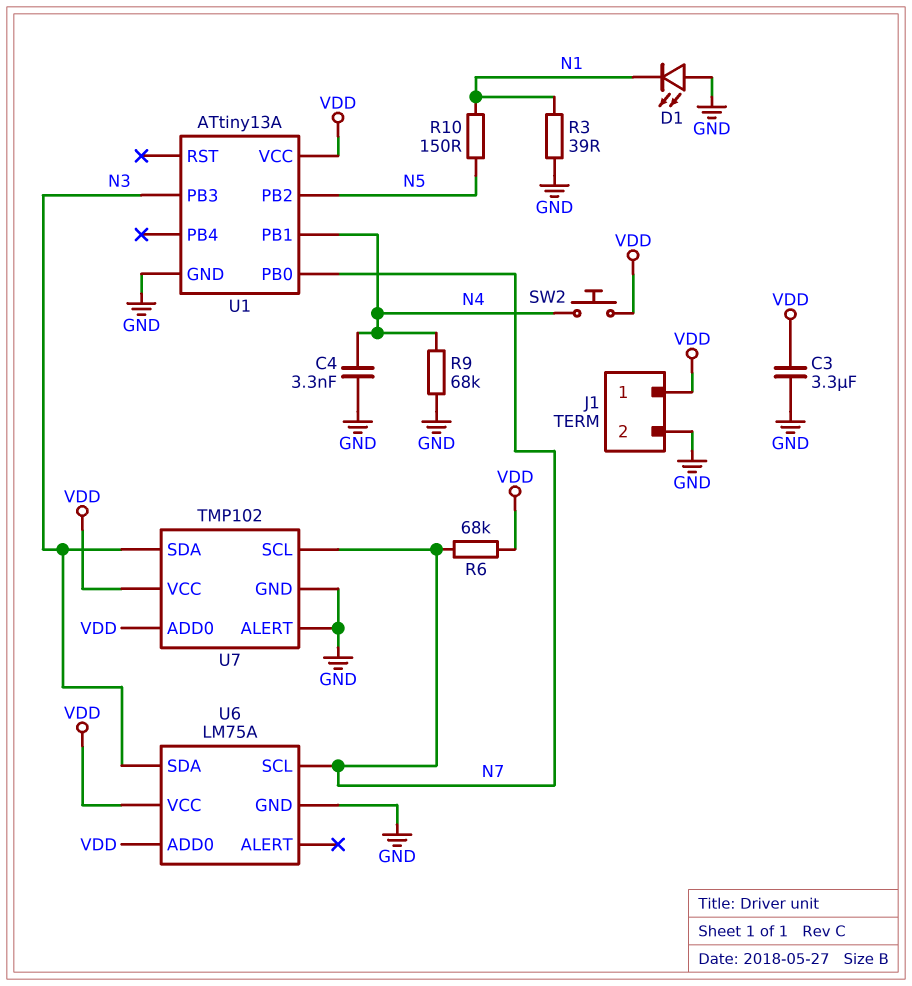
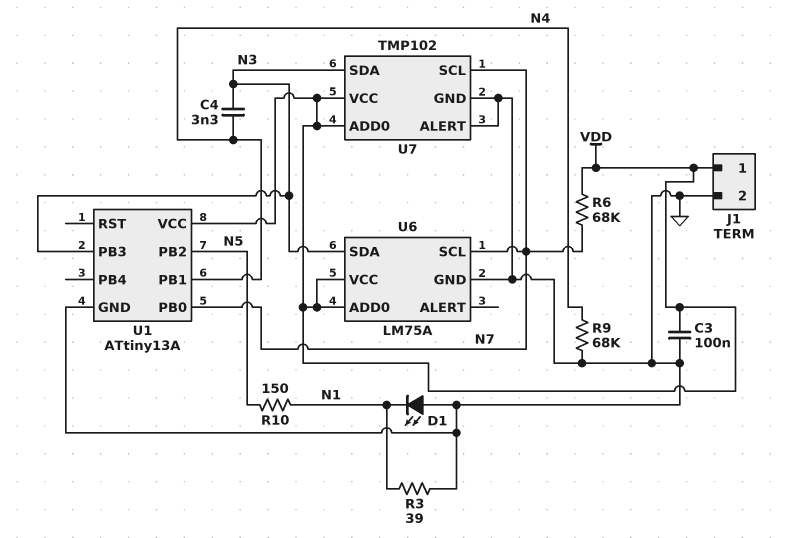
C3: 3.3uF (GND, VDD) -> 100nF (GND, VDD)
C4: 3.3nF (GND, N4) -> 3.3nF (N3, N4)
SW2: button (N4, VDD) -> none

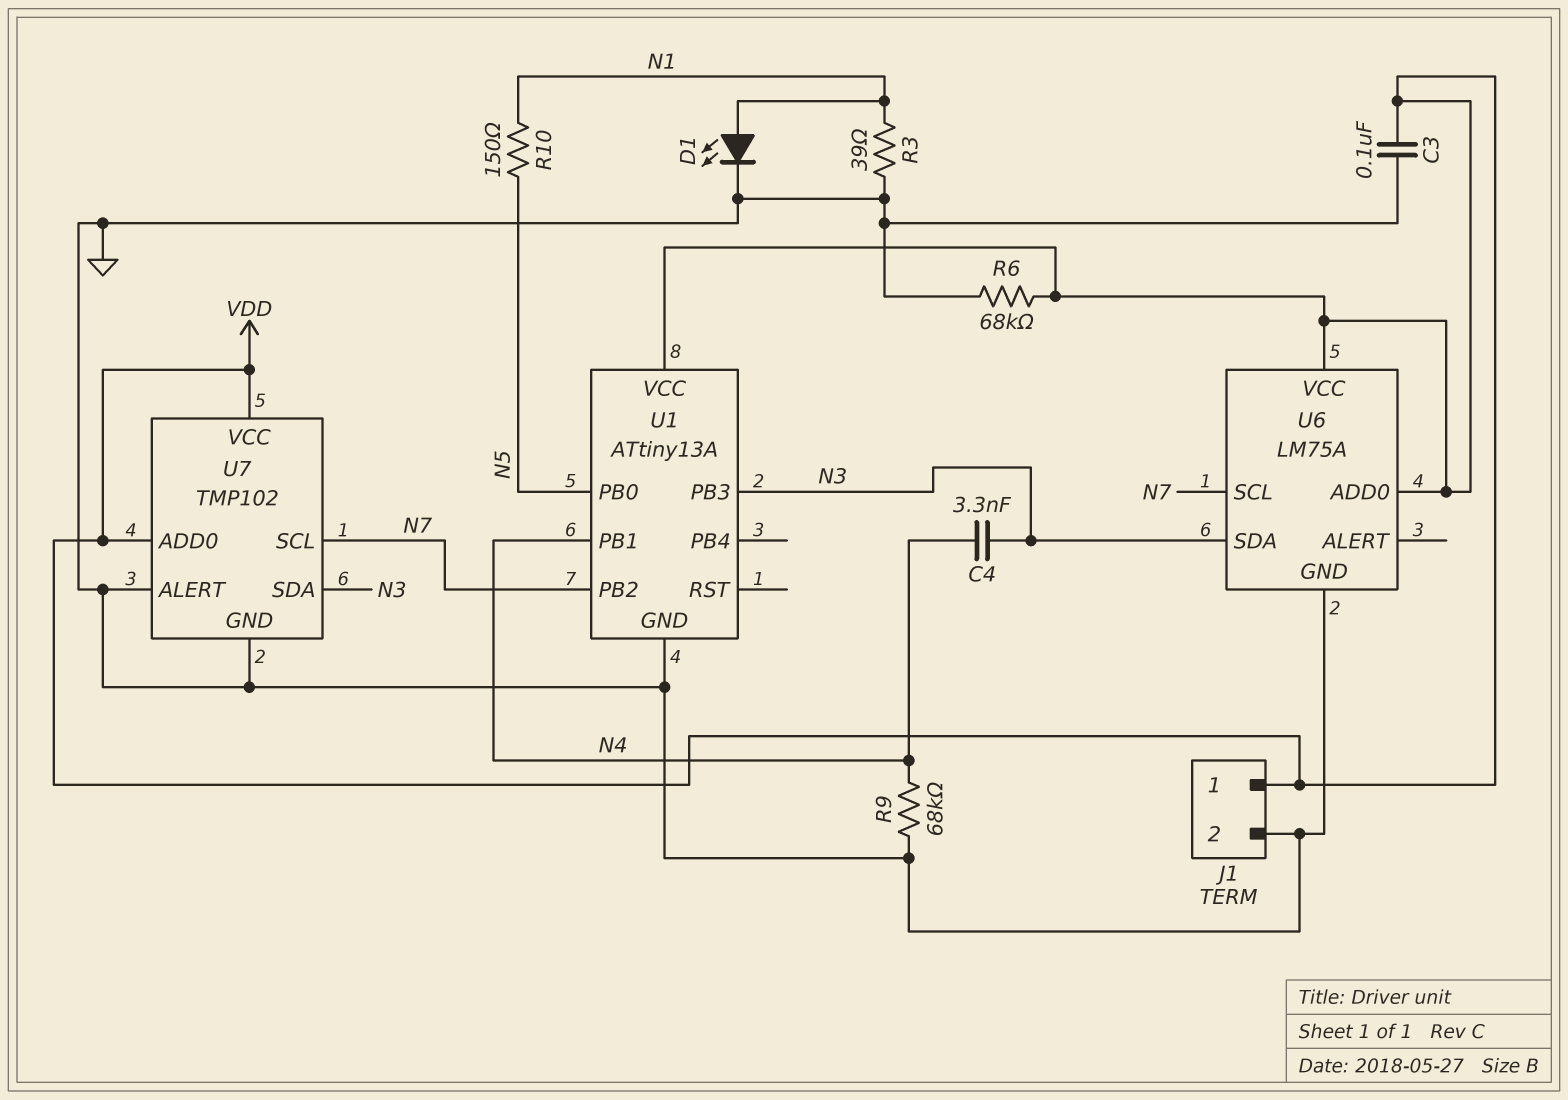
D1: LED (A GND, K N1) -> LED (A N1, K GND)
R6: 68k (N7, VDD) -> 68k (GND, VDD)
U1 pin PB0: N7 -> N5
U1 pin PB2: N5 -> N7

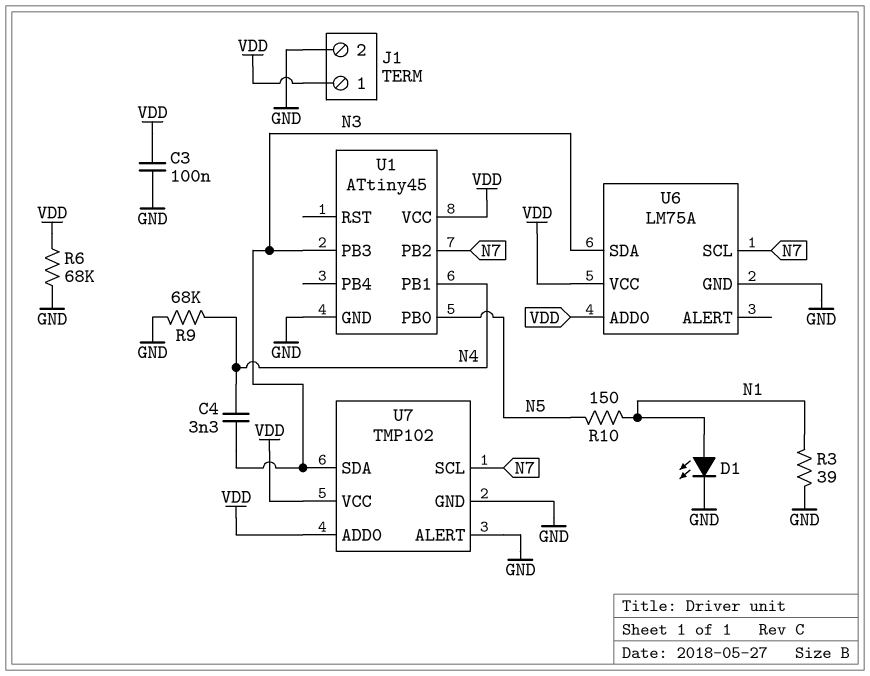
U1: ATtiny13A -> ATtiny45

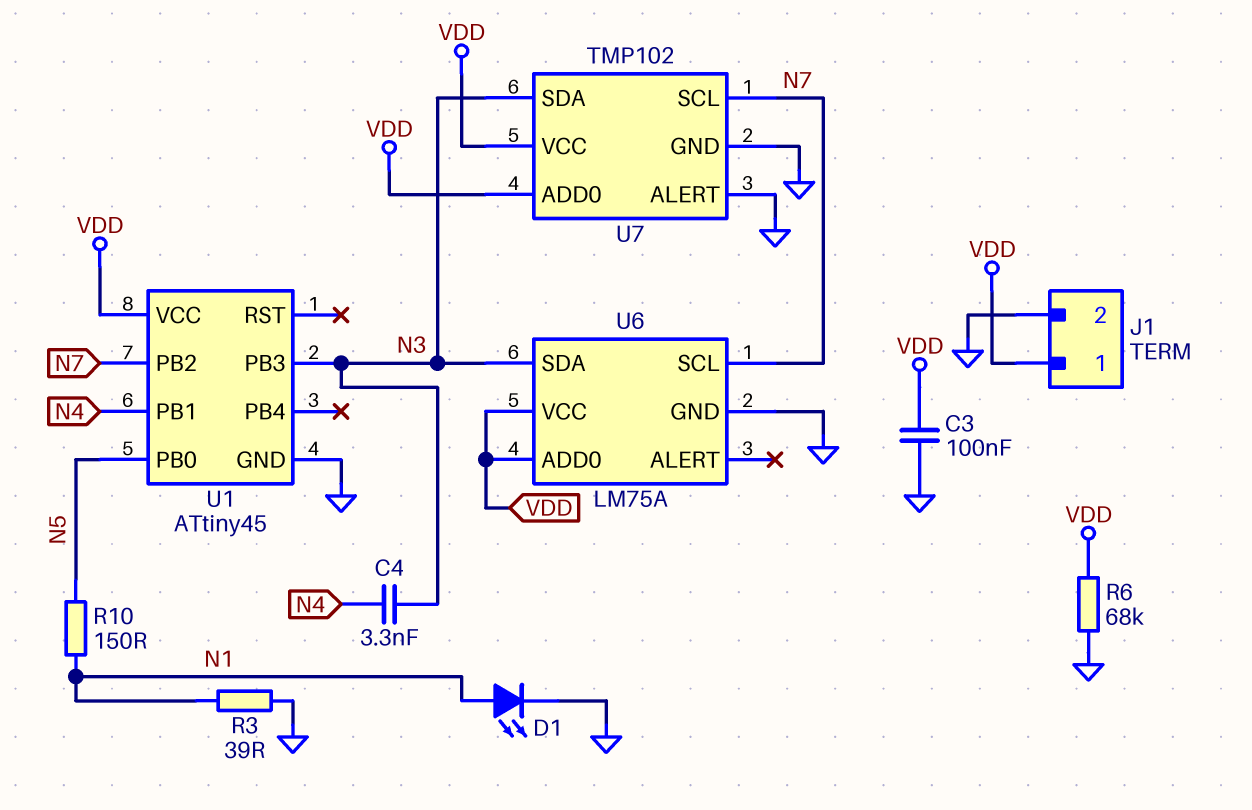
R9: 68k (GND, N4) -> none

